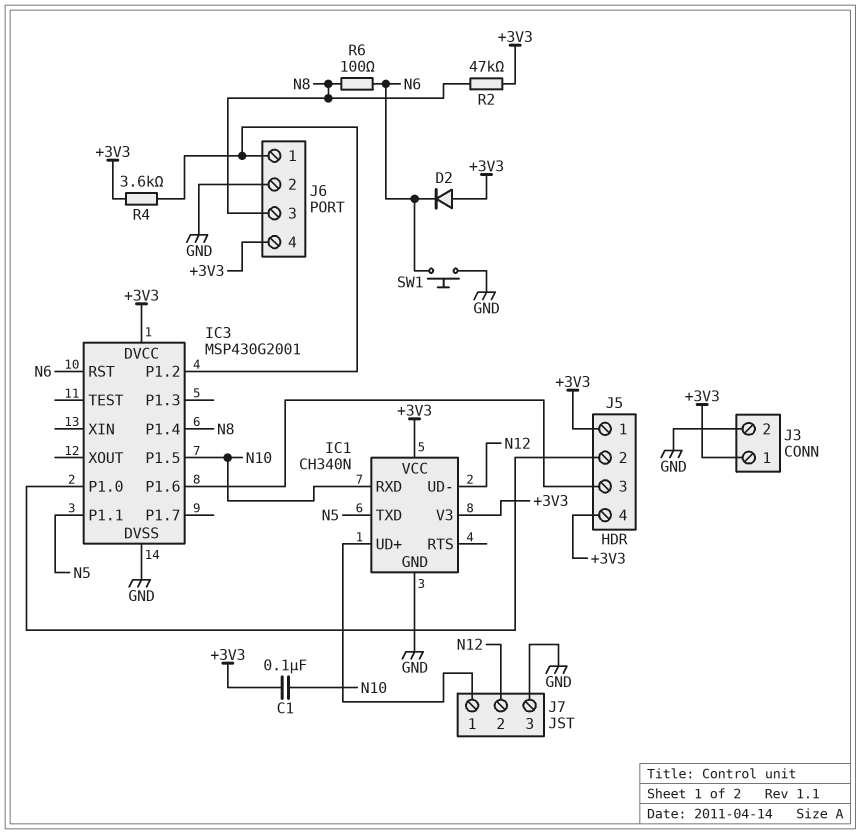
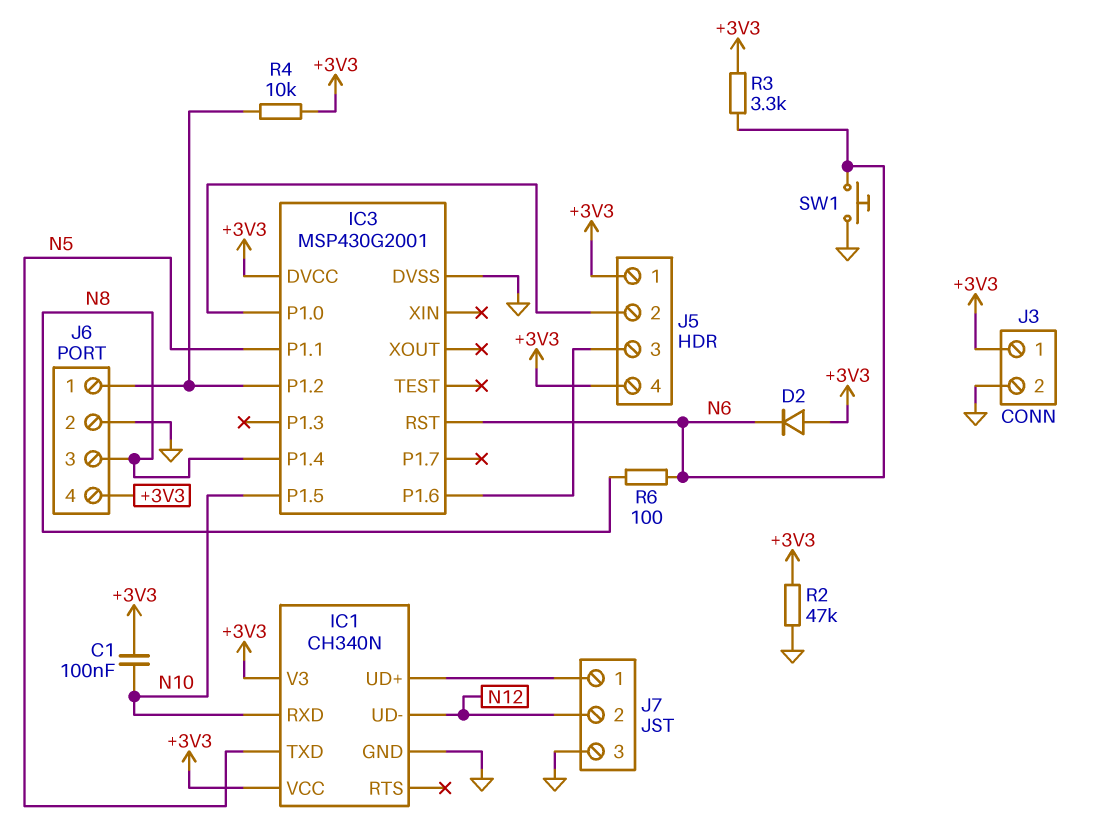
R2: 47k (+3V3, N8) -> 47k (+3V3, GND)
R3: none -> 3.3k (+3V3, N6)
R4: 3.6k (+3V3, IC3/P1.2) -> 10k (+3V3, IC3/P1.2)

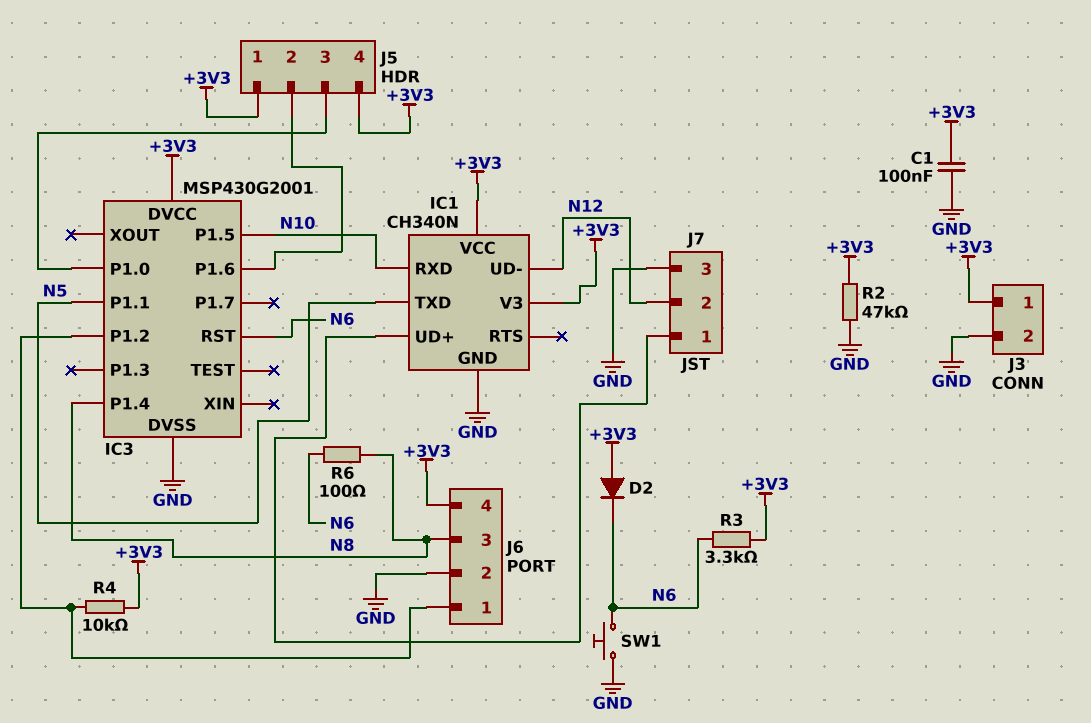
C1: 100nF (+3V3, N10) -> 100nF (+3V3, GND)
J5 pin 2: IC3/P1.0 -> IC3/P1.6
J5 pin 3: IC3/P1.6 -> IC3/P1.0

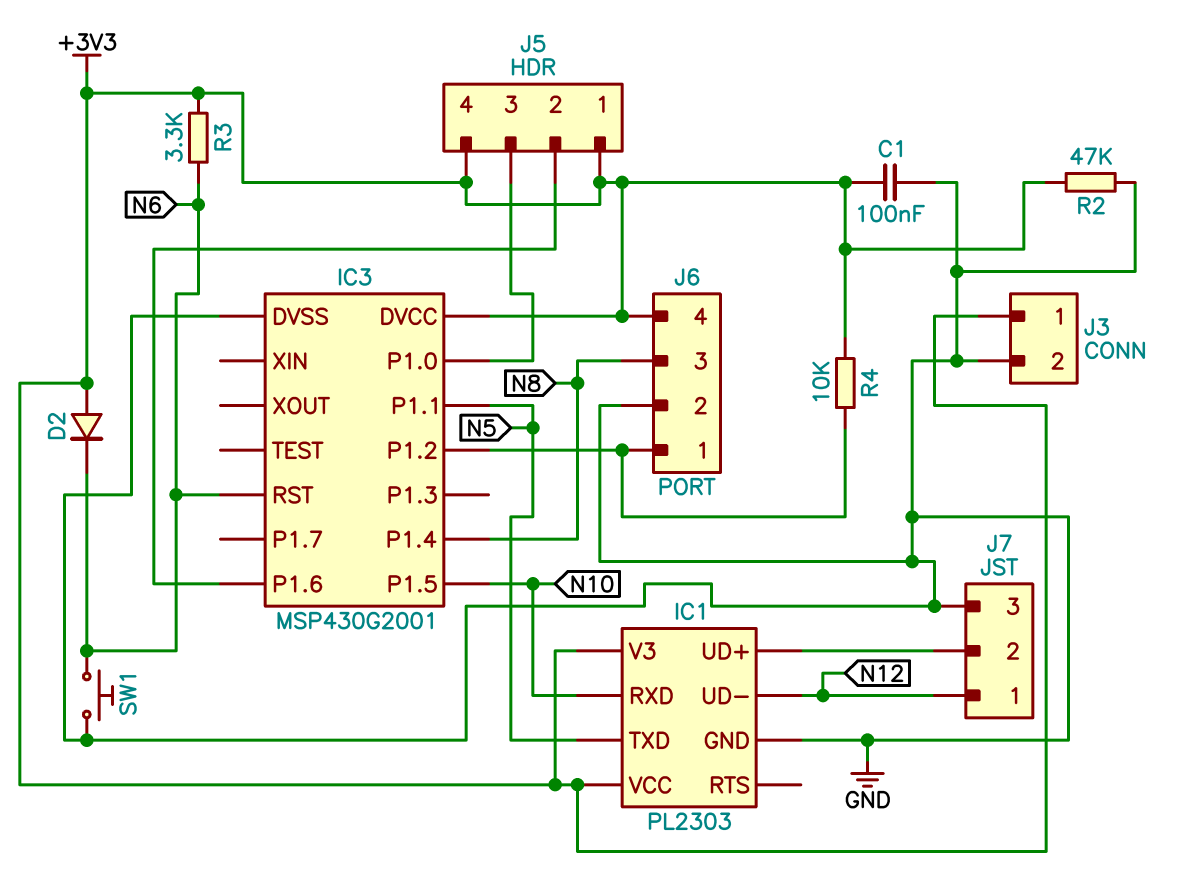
IC1: CH340N -> PL2303
J7 pin 1: IC1/UD+ -> N12
J7 pin 2: N12 -> IC1/UD+
R6: 100 (N6, N8) -> none

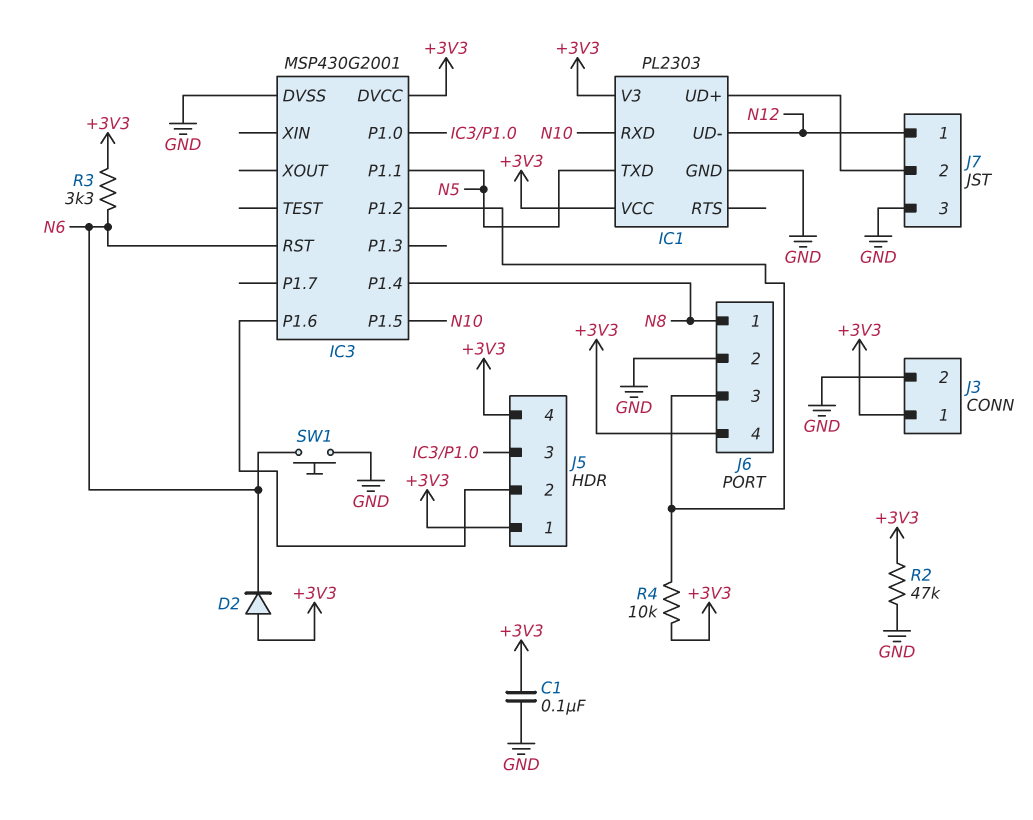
J6 pin 1: IC3/P1.2 -> N8
J6 pin 3: N8 -> IC3/P1.2

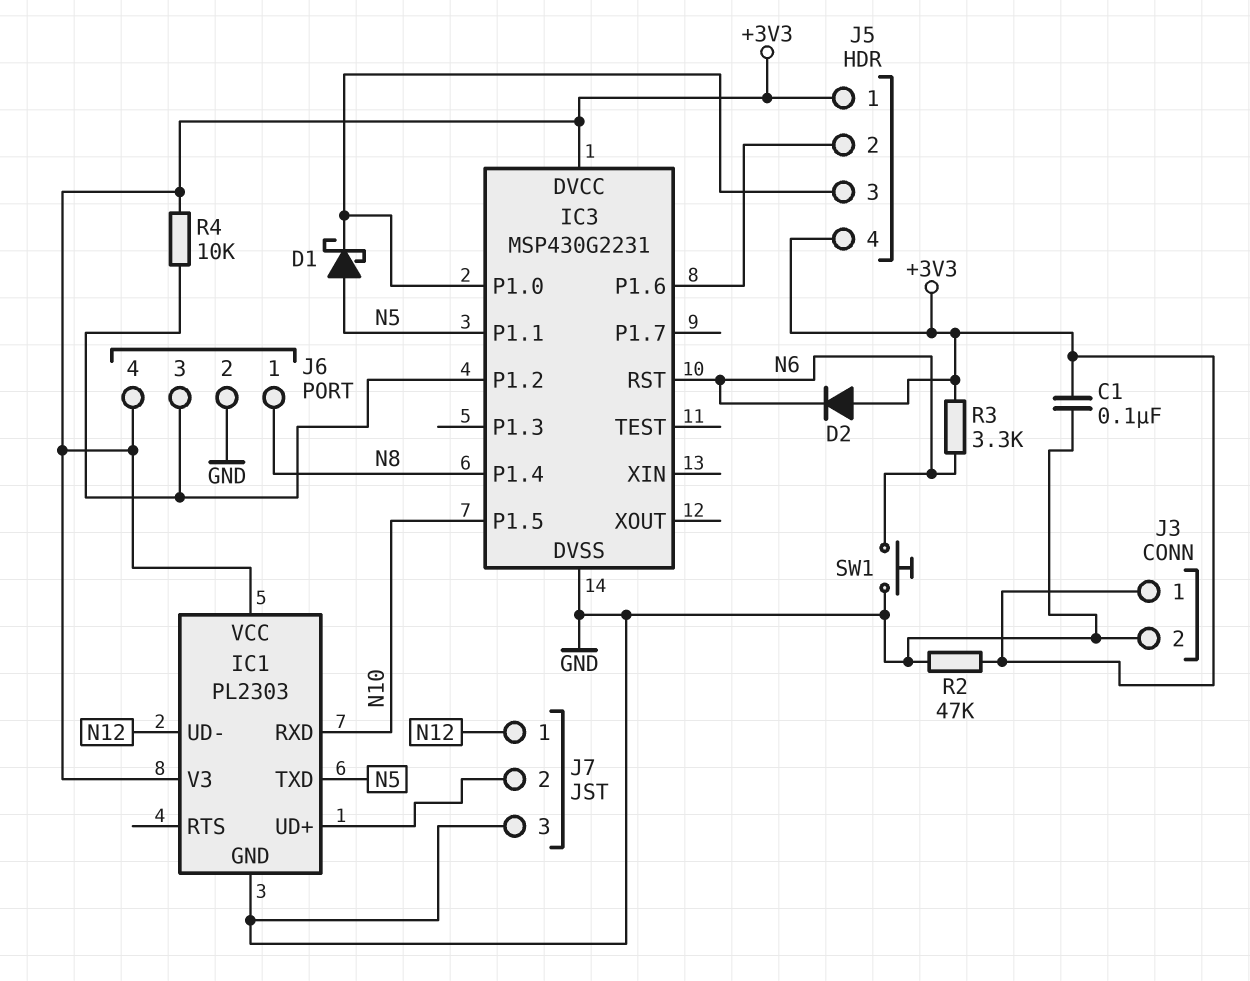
D1: none -> schottky (A N5, K IC3/P1.0)
IC3: MSP430G2001 -> MSP430G2231

